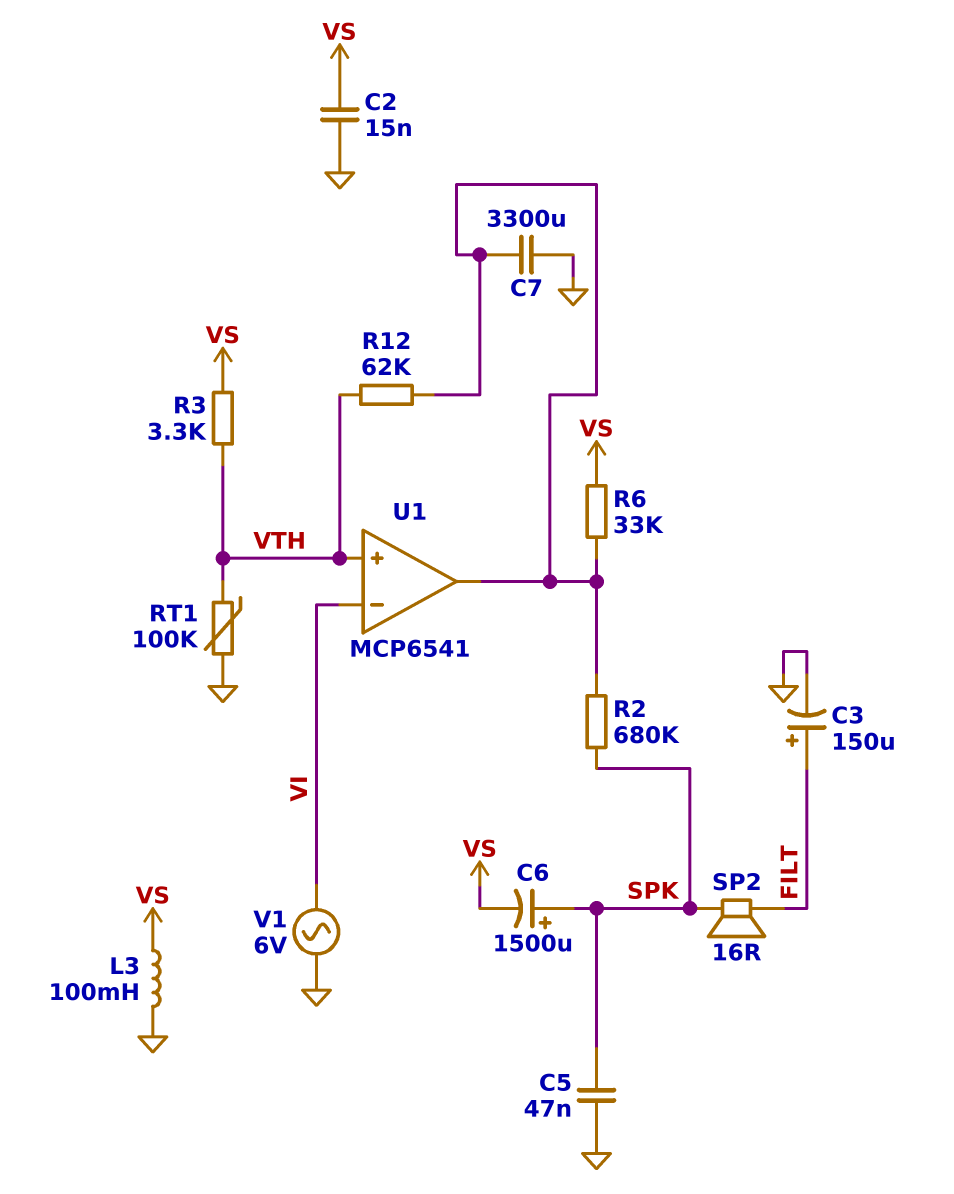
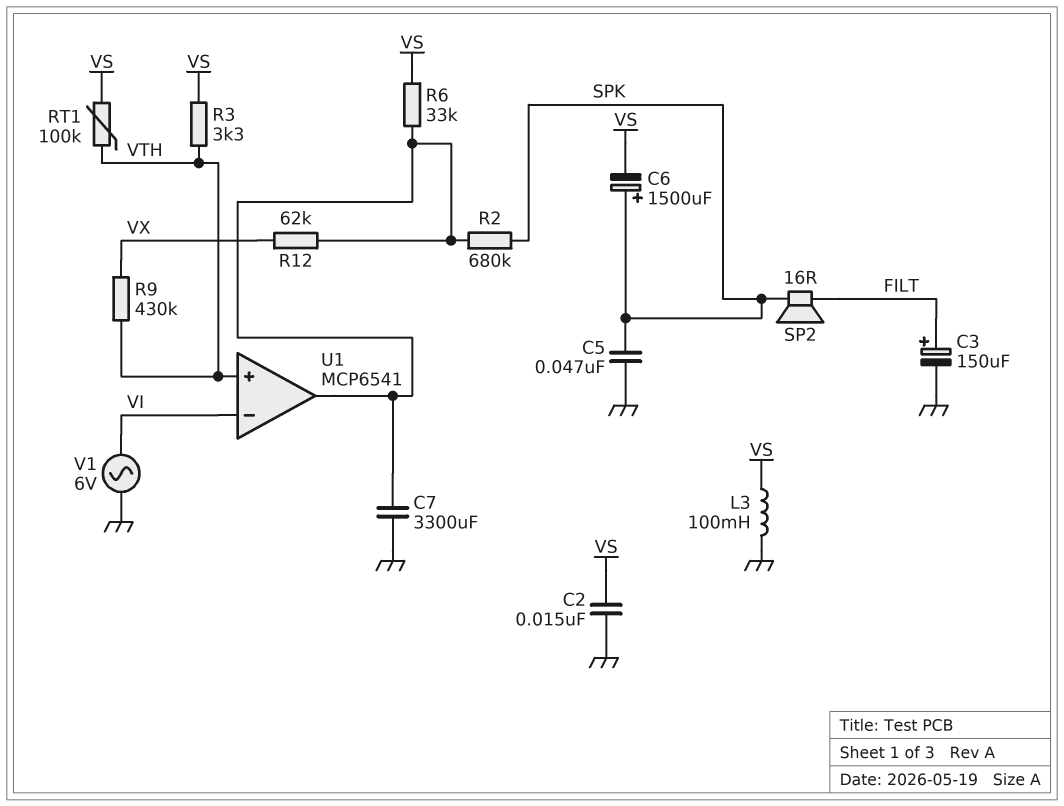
R9: none -> 430k (VTH, VX)
R12: 62k (U1/out, VTH) -> 62k (U1/out, VX)
RT1: 100k (GND, VTH) -> 100k (VS, VTH)

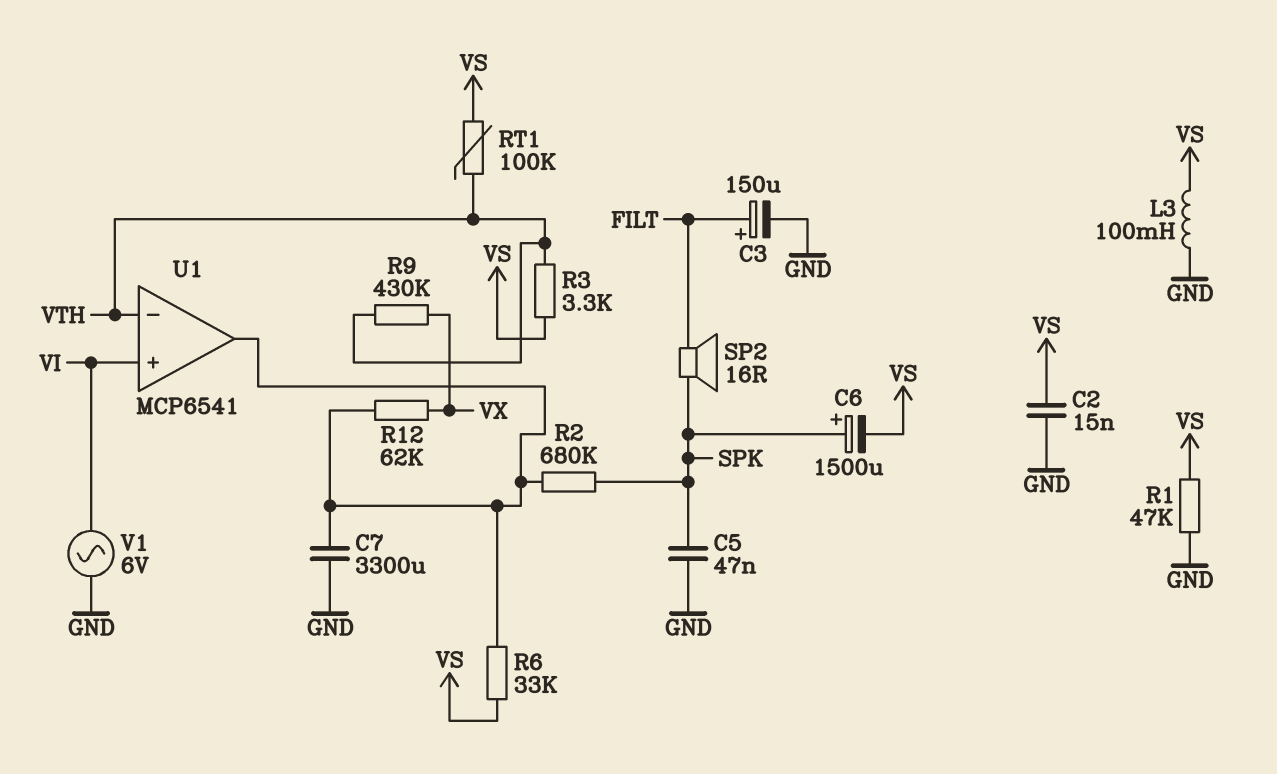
R1: none -> 47k (GND, VS)
U1 pin in+: VTH -> VI
U1 pin in-: VI -> VTH

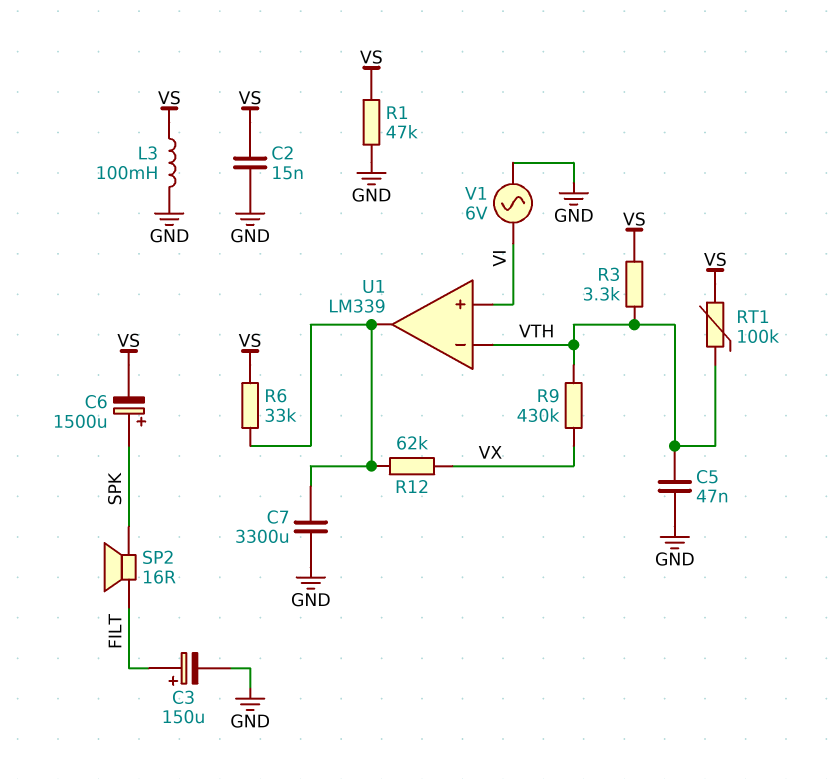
C5: 47nF (GND, SPK) -> 47nF (GND, VTH)
R2: 680k (SPK, U1/out) -> none
U1: MCP6541 -> LM339

